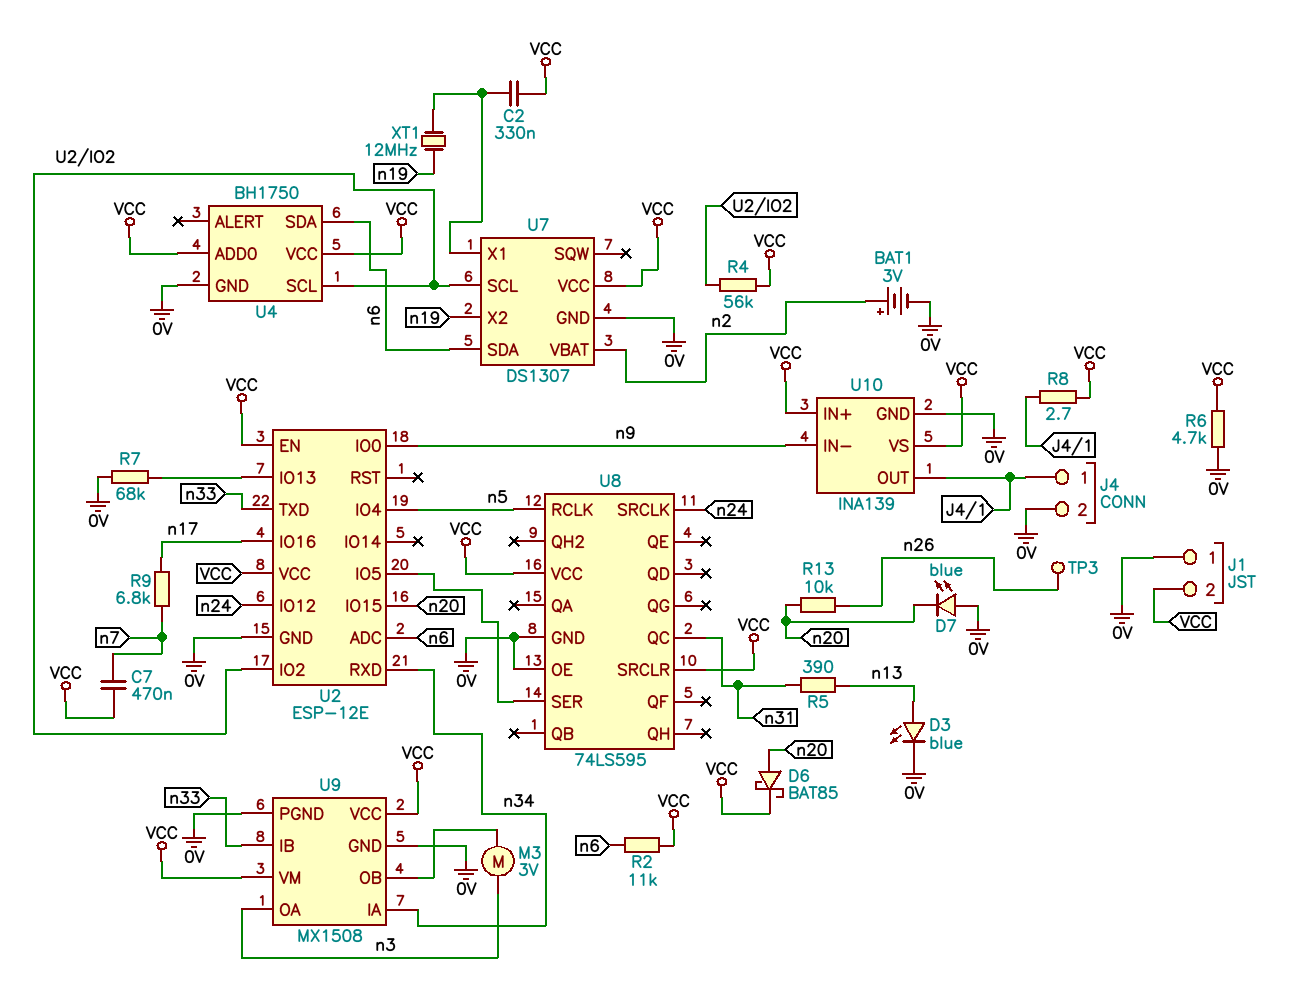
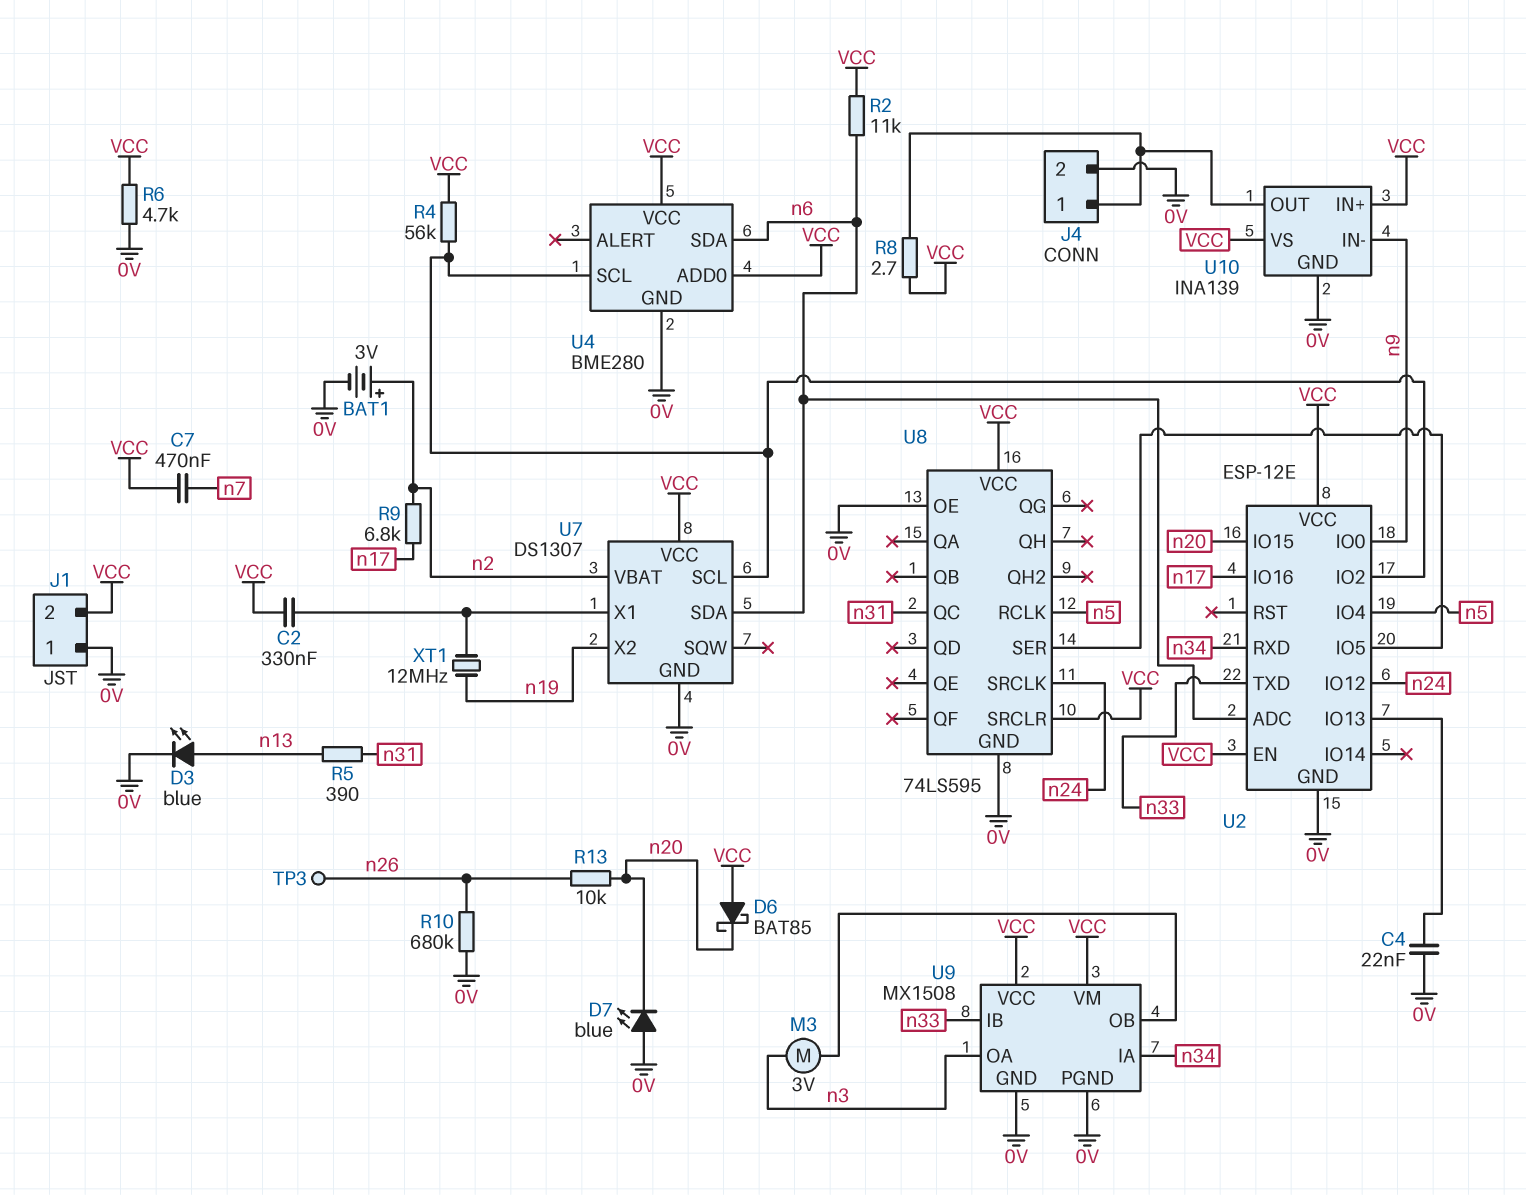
C4: none -> 22nF (0V, U2/IO13)
D6: schottky BAT85 (A n20, K VCC) -> schottky BAT85 (A VCC, K n20)
R7: 68k (0V, U2/IO13) -> none
R9: 6.8k (n7, n17) -> 6.8k (n2, n17)
R10: none -> 680k (0V, n26)
U4: BH1750 -> BME280

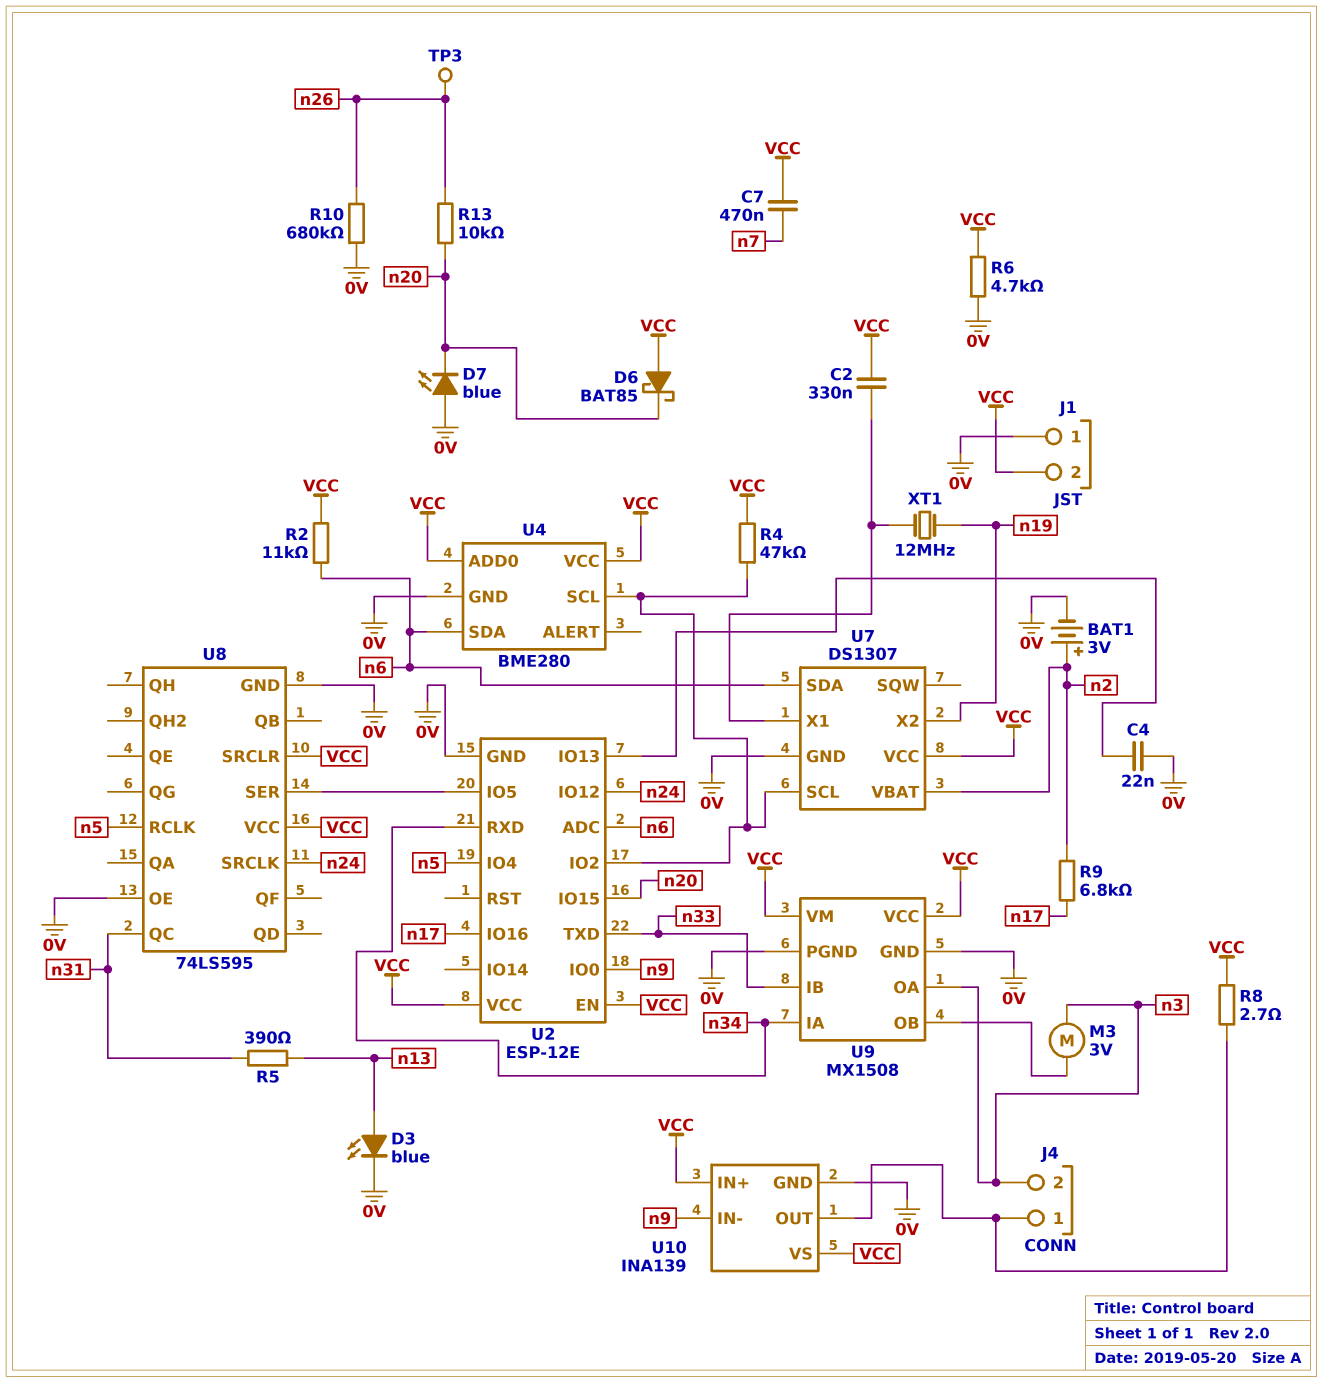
J4 pin 2: 0V -> n3
R4: 56k (U2/IO2, VCC) -> 47k (U2/IO2, VCC)

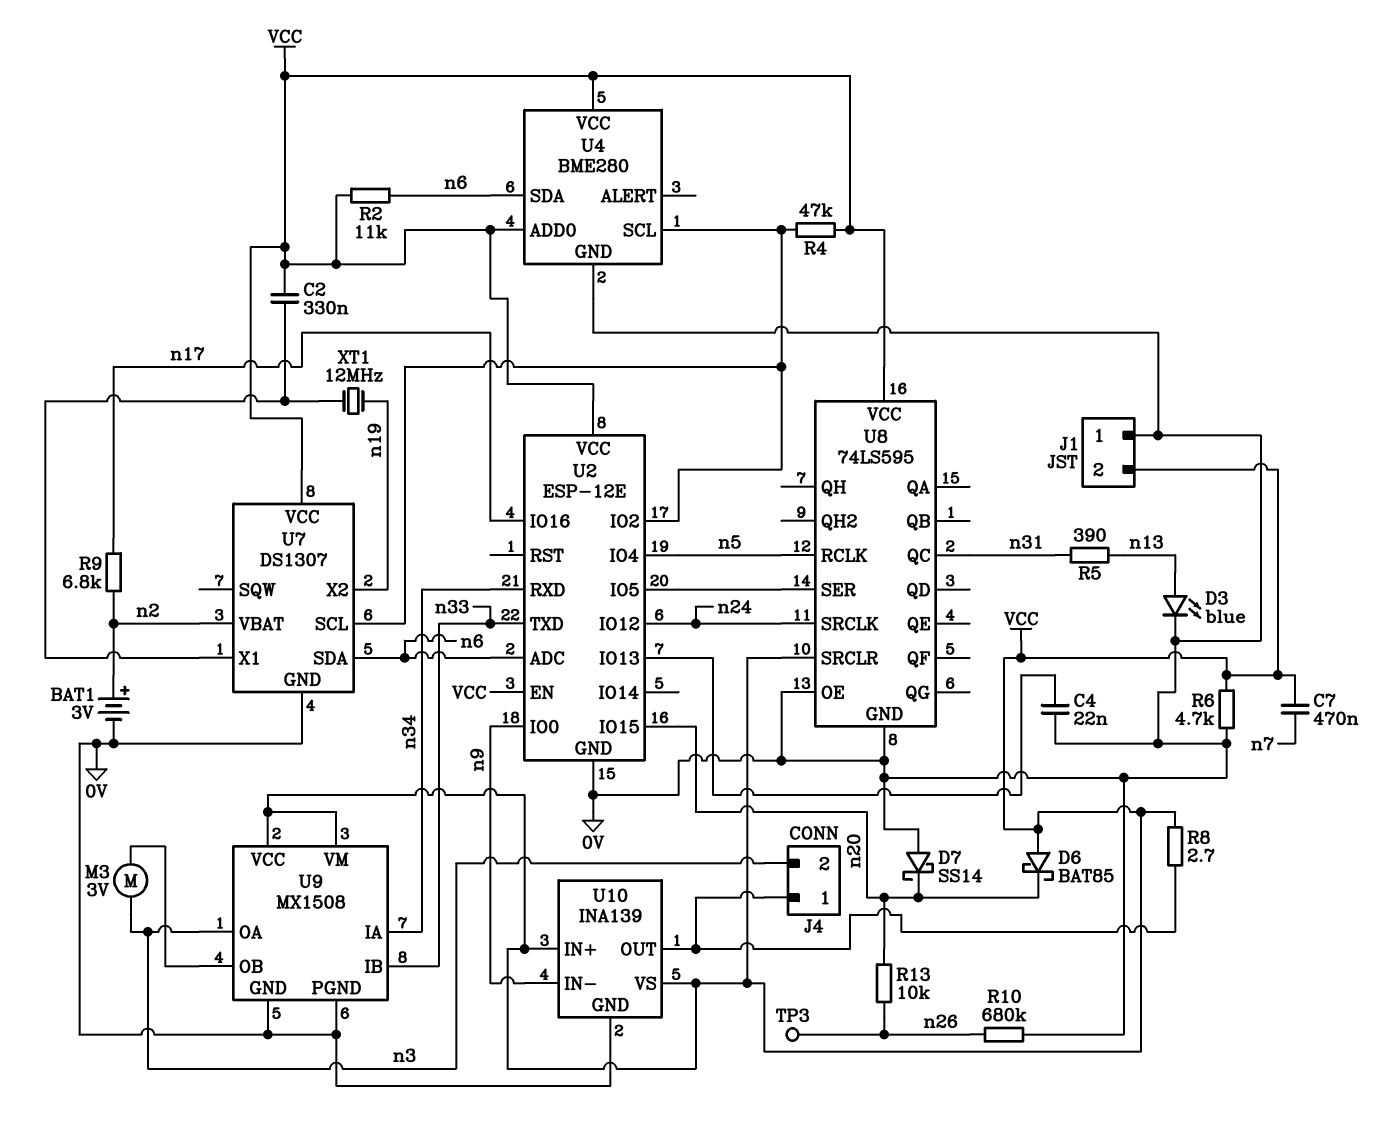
D7: LED blue (A 0V, K n20) -> schottky SS14 (A 0V, K n20)

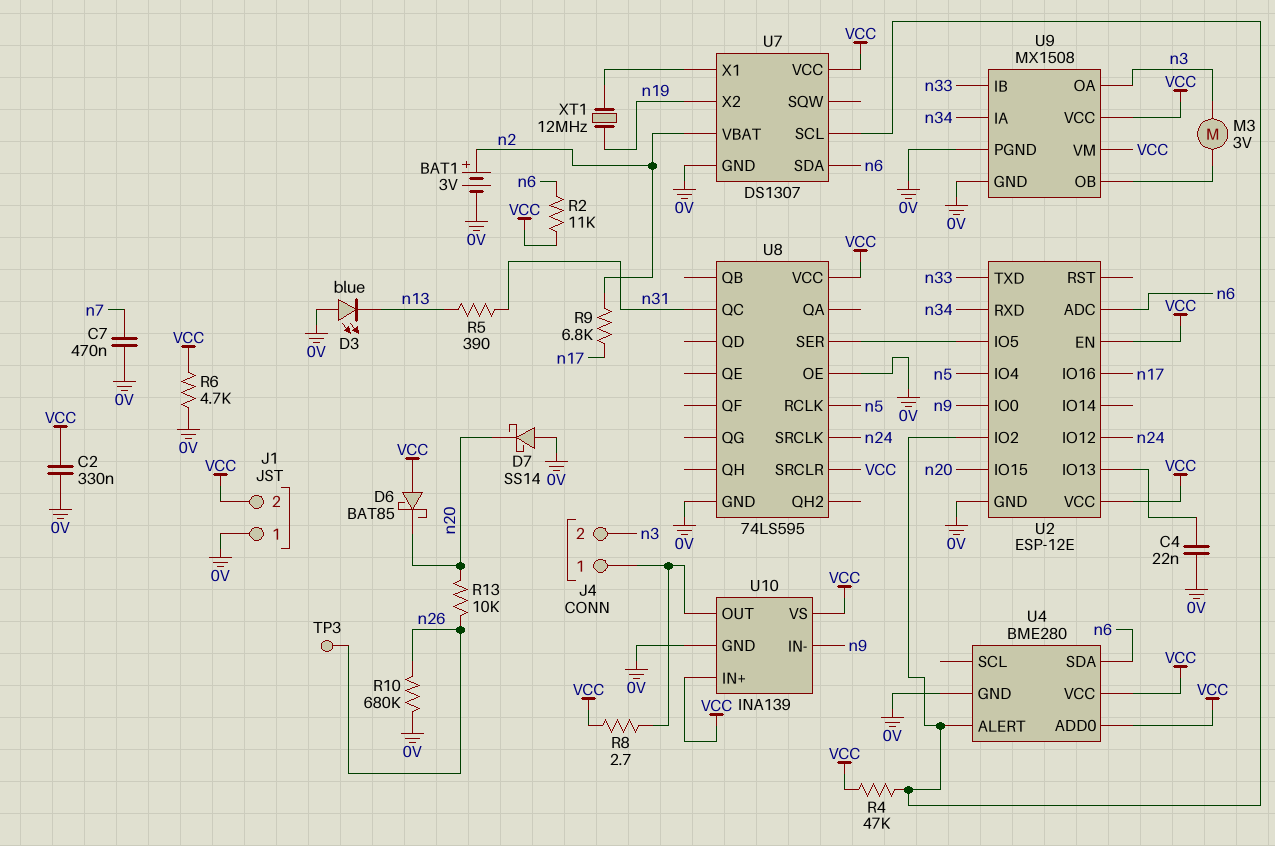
C2: 330nF (U7/X1, VCC) -> 330nF (0V, VCC)
C7: 470nF (VCC, n7) -> 470nF (0V, n7)
D3: LED blue (A n13, K 0V) -> LED blue (A 0V, K n13)
U4 pin ALERT: none -> U2/IO2
U4 pin SCL: U2/IO2 -> none

